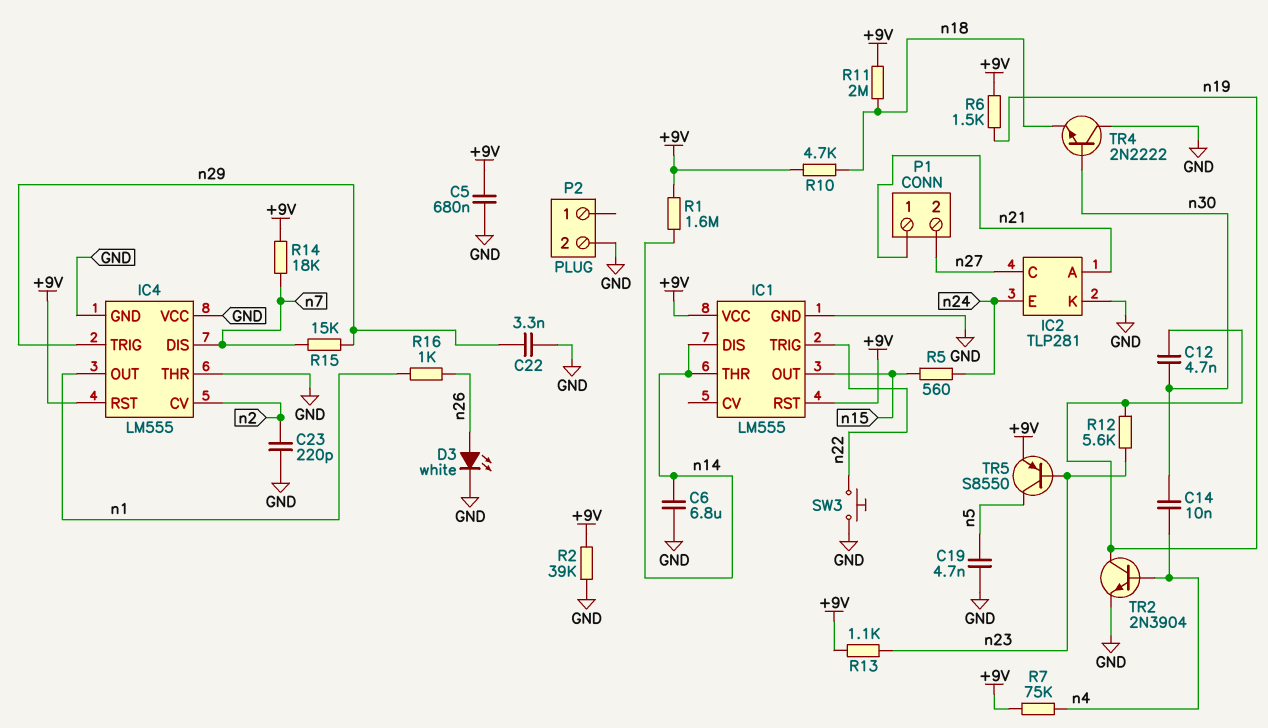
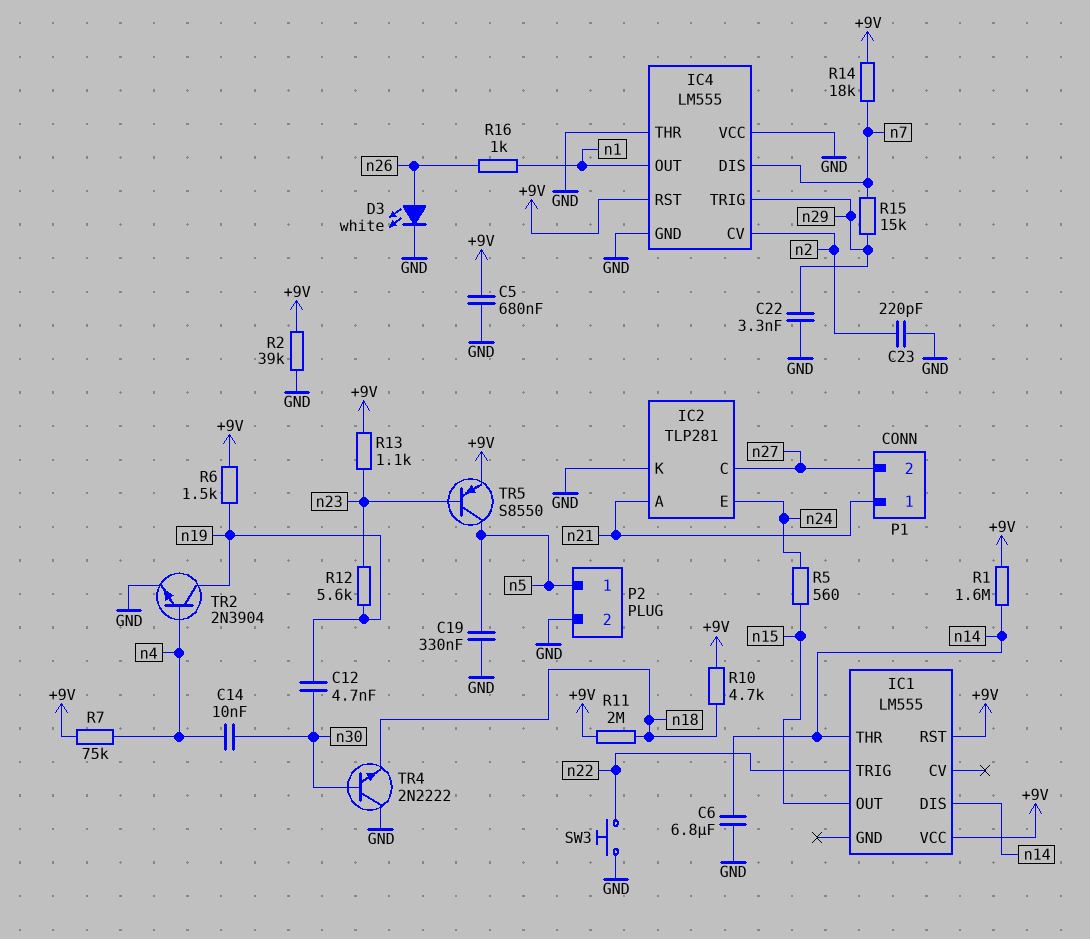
C19: 4.7nF (GND, n5) -> 330nF (GND, n5)
IC1 pin GND: GND -> none
P2 pin 1: none -> n5

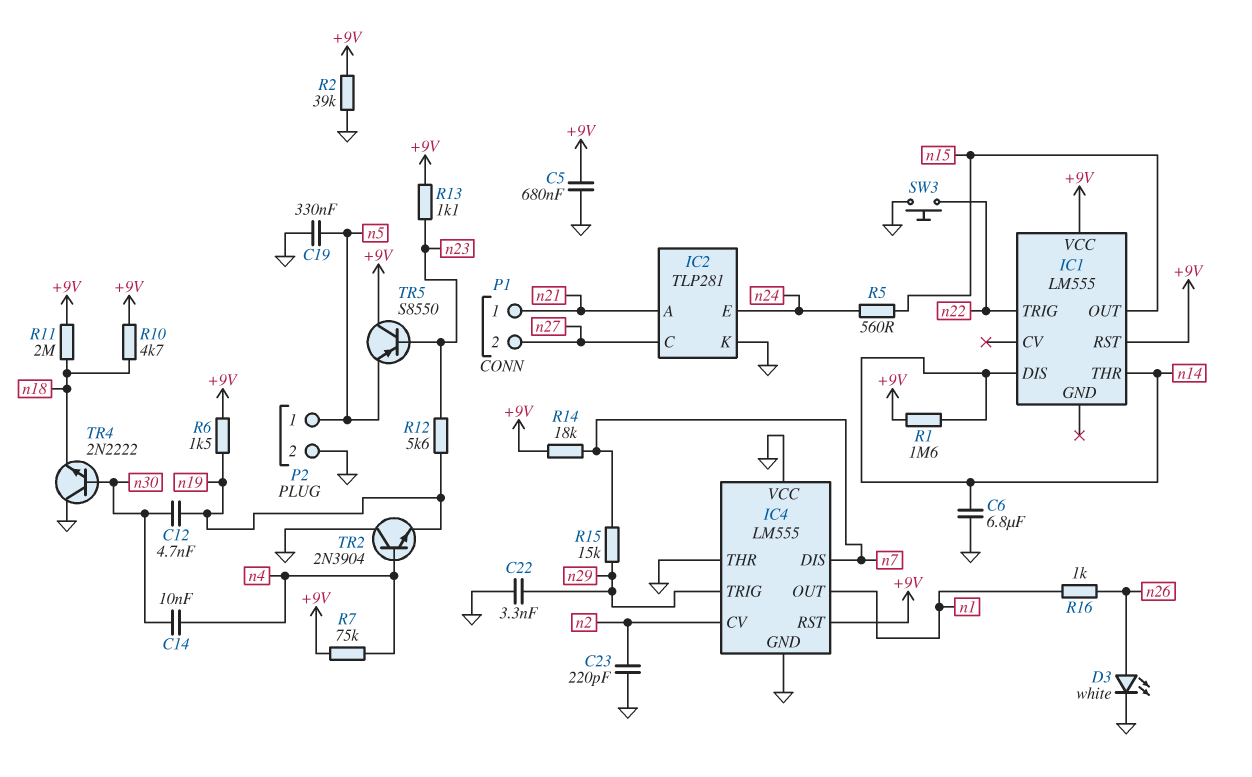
TR2: NPN 2N3904 (B n4, C n19, E GND) -> NPN 2N3904 (B n4, C GND, E n19)
TR5: PNP S8550 (B n23, C n5, E +9V) -> PNP S8550 (B n23, C +9V, E n5)

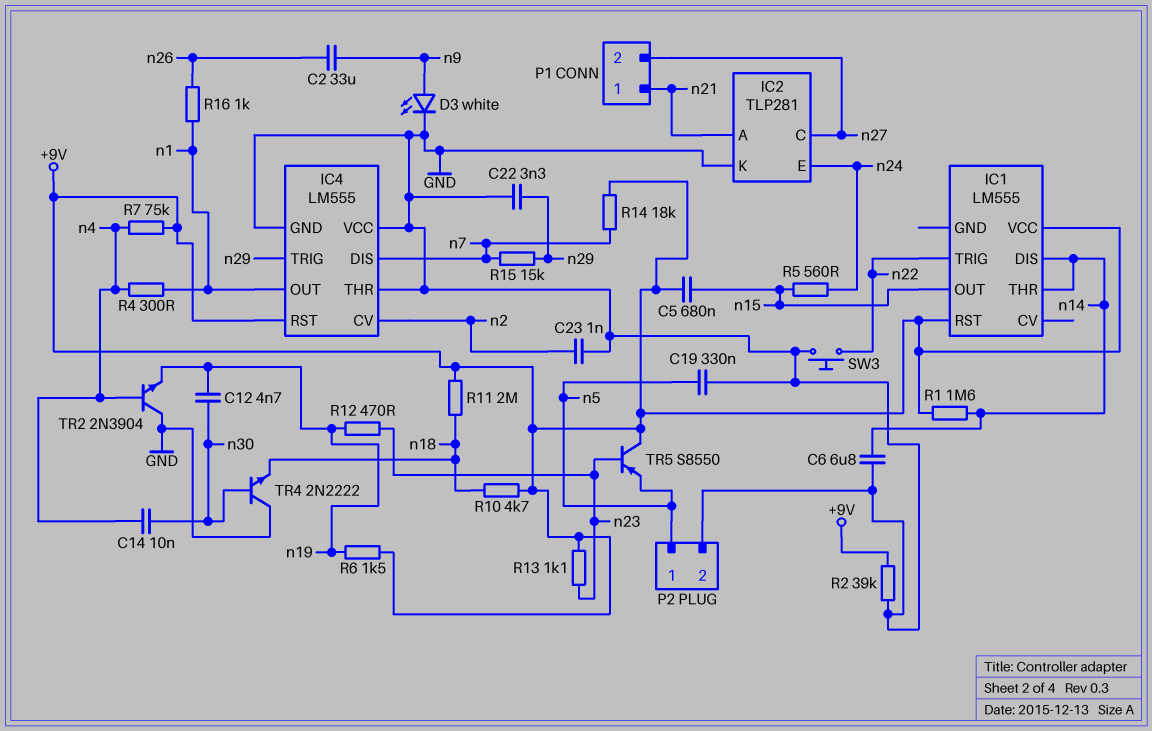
C2: none -> 33uF (n9, n26)
C5: 680nF (+9V, GND) -> 680nF (+9V, n15)
C23: 220pF (GND, n2) -> 1nF (GND, n2)
D3: LED white (A n26, K GND) -> LED white (A n9, K GND)
R4: none -> 300 (n1, n4)
R12: 5.6k (n19, n23) -> 470 (n19, n23)

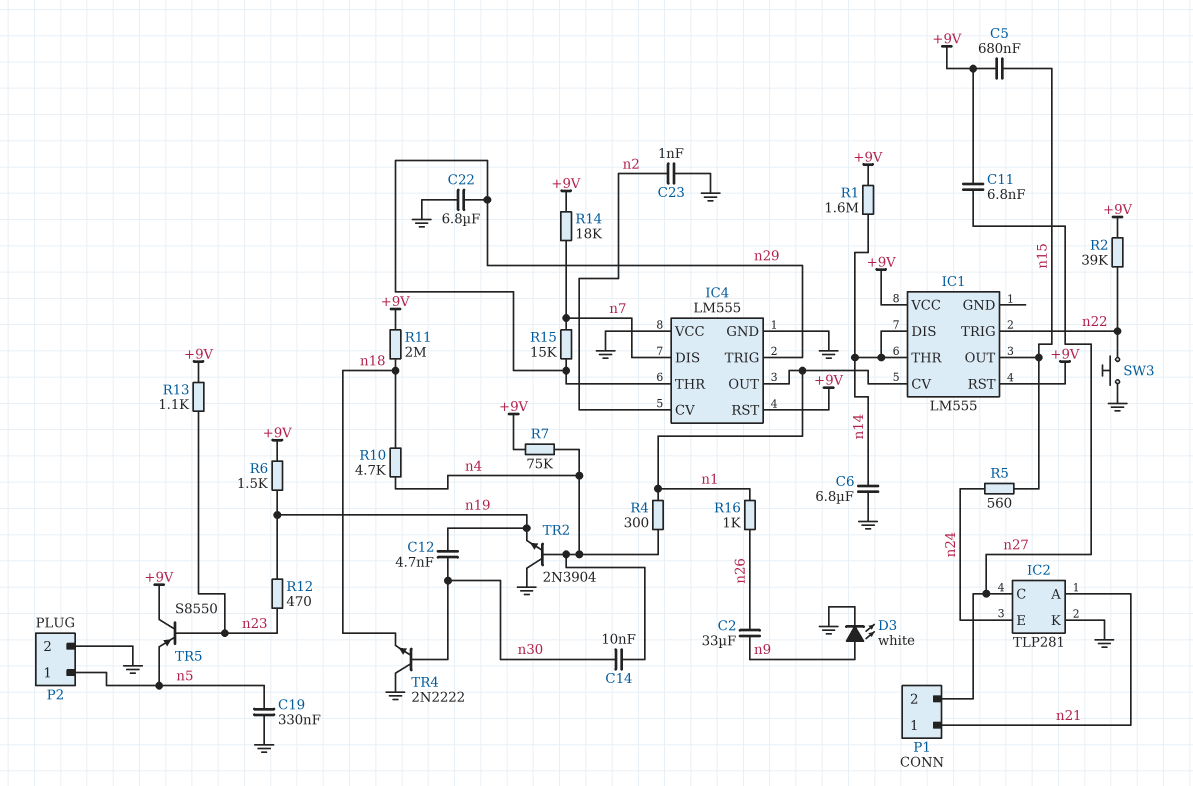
C11: none -> 6.8nF (+9V, n27)
C22: 3.3nF (GND, n29) -> 6.8uF (GND, n29)
IC1 pin CV: none -> n1
IC4 pin THR: GND -> n29
R2: 39k (+9V, GND) -> 39k (+9V, n22)
R10: 4.7k (+9V, n18) -> 4.7k (n4, n18)

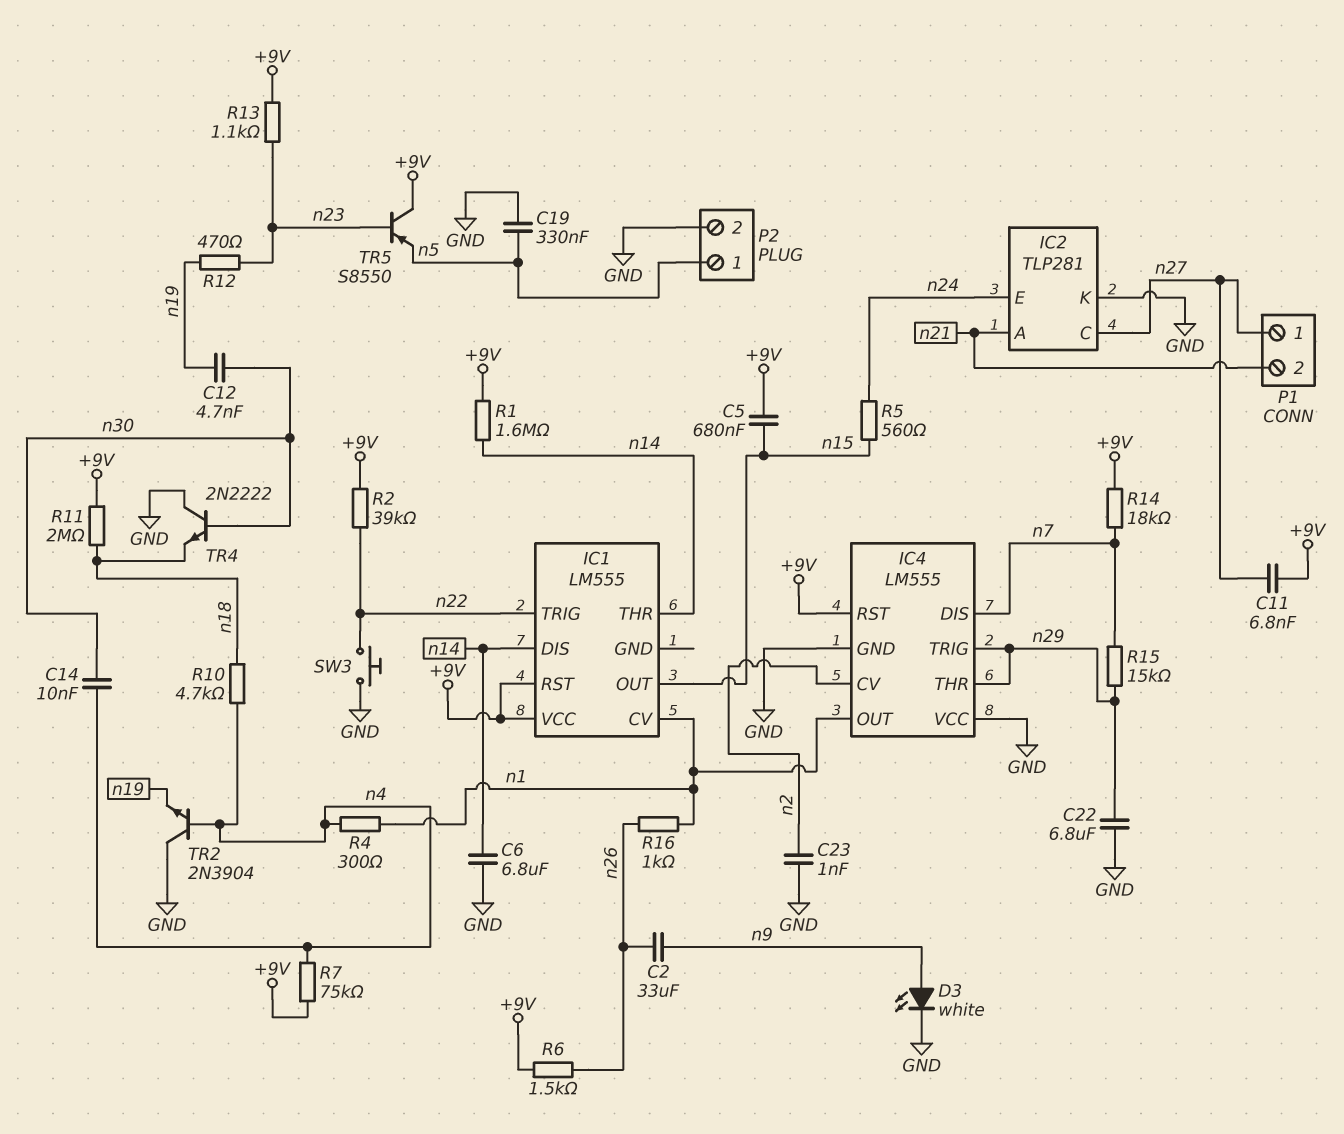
P1 pin 1: n21 -> n27
P1 pin 2: n27 -> n21
R6: 1.5k (+9V, n19) -> 1.5k (+9V, n26)

